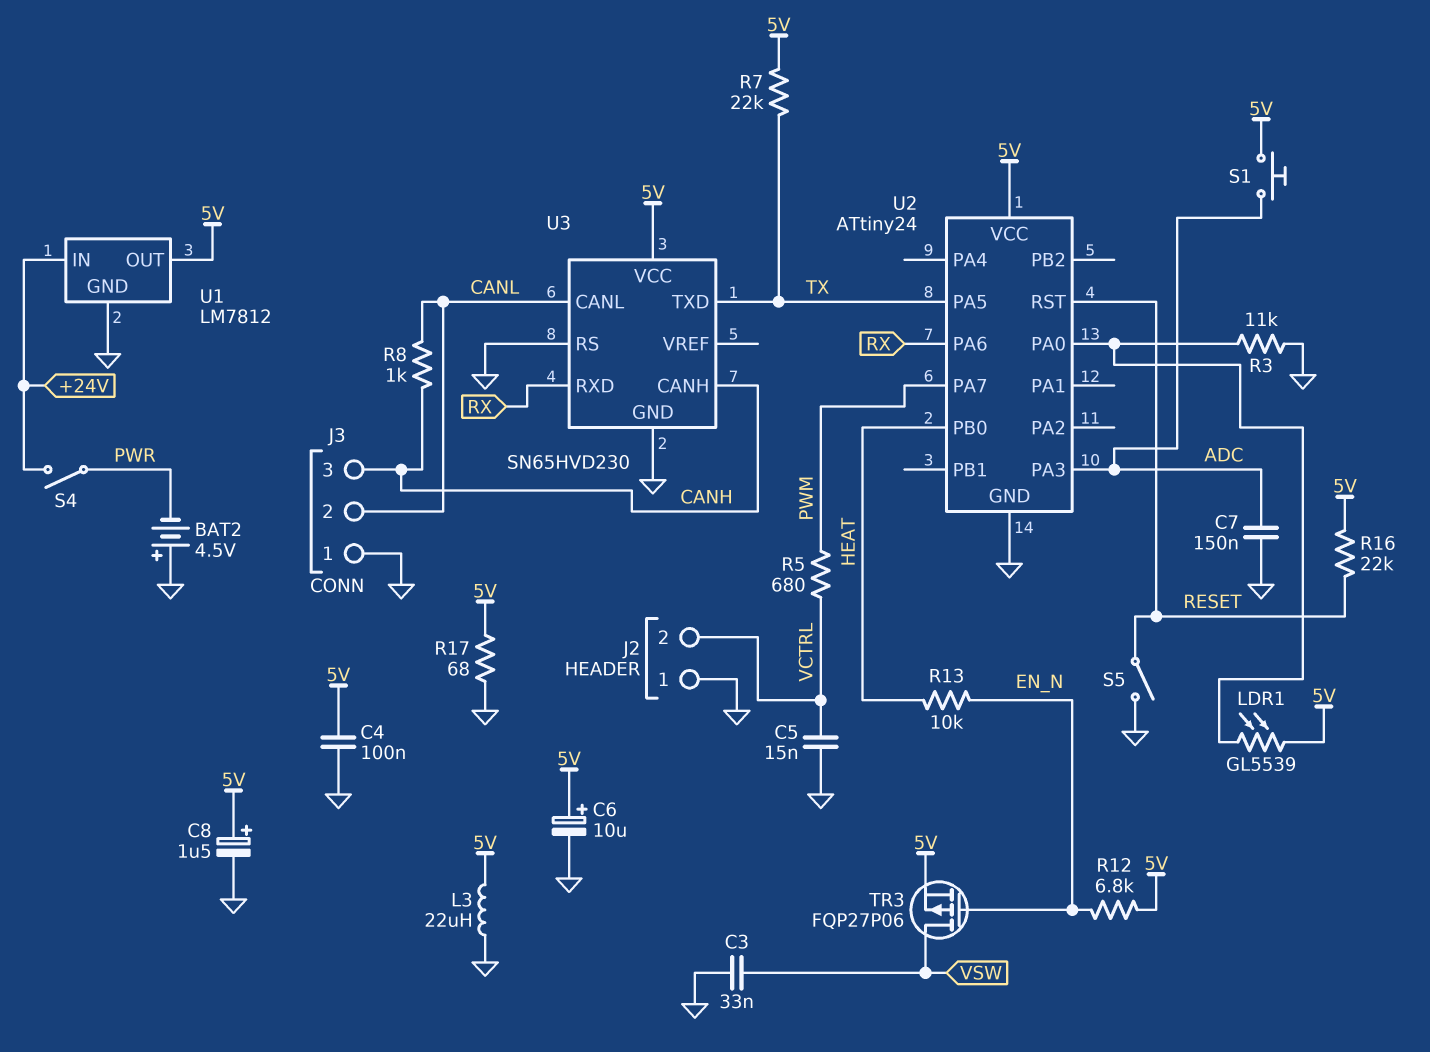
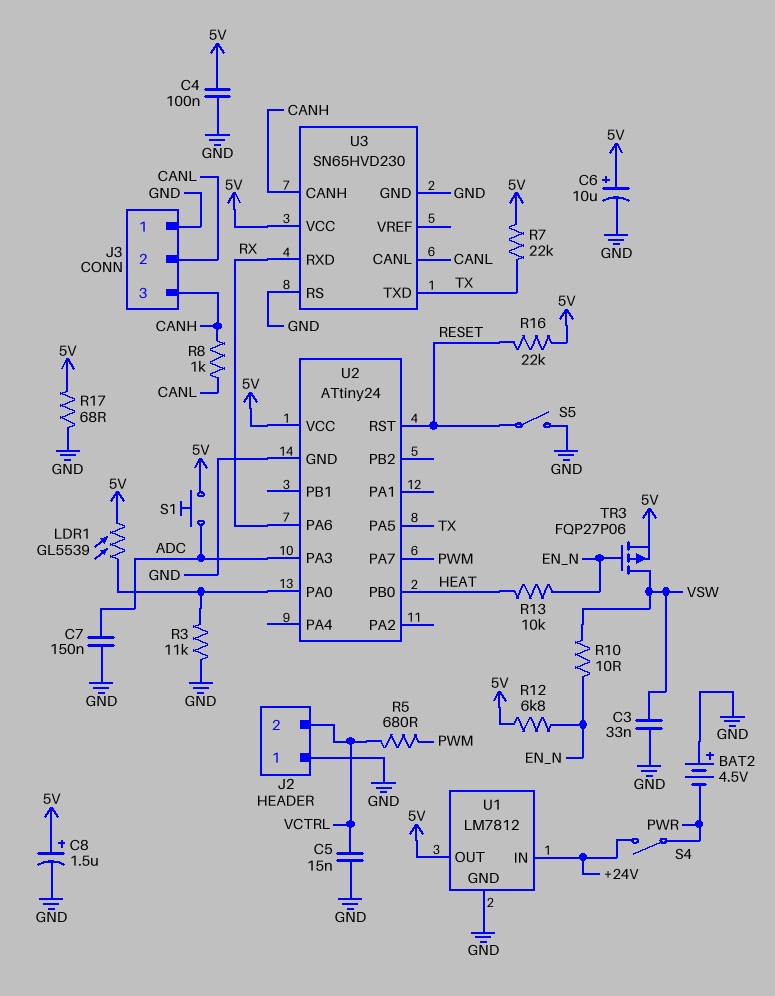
L3: 22uH (5V, GND) -> none
R10: none -> 10 (EN_N, VSW)

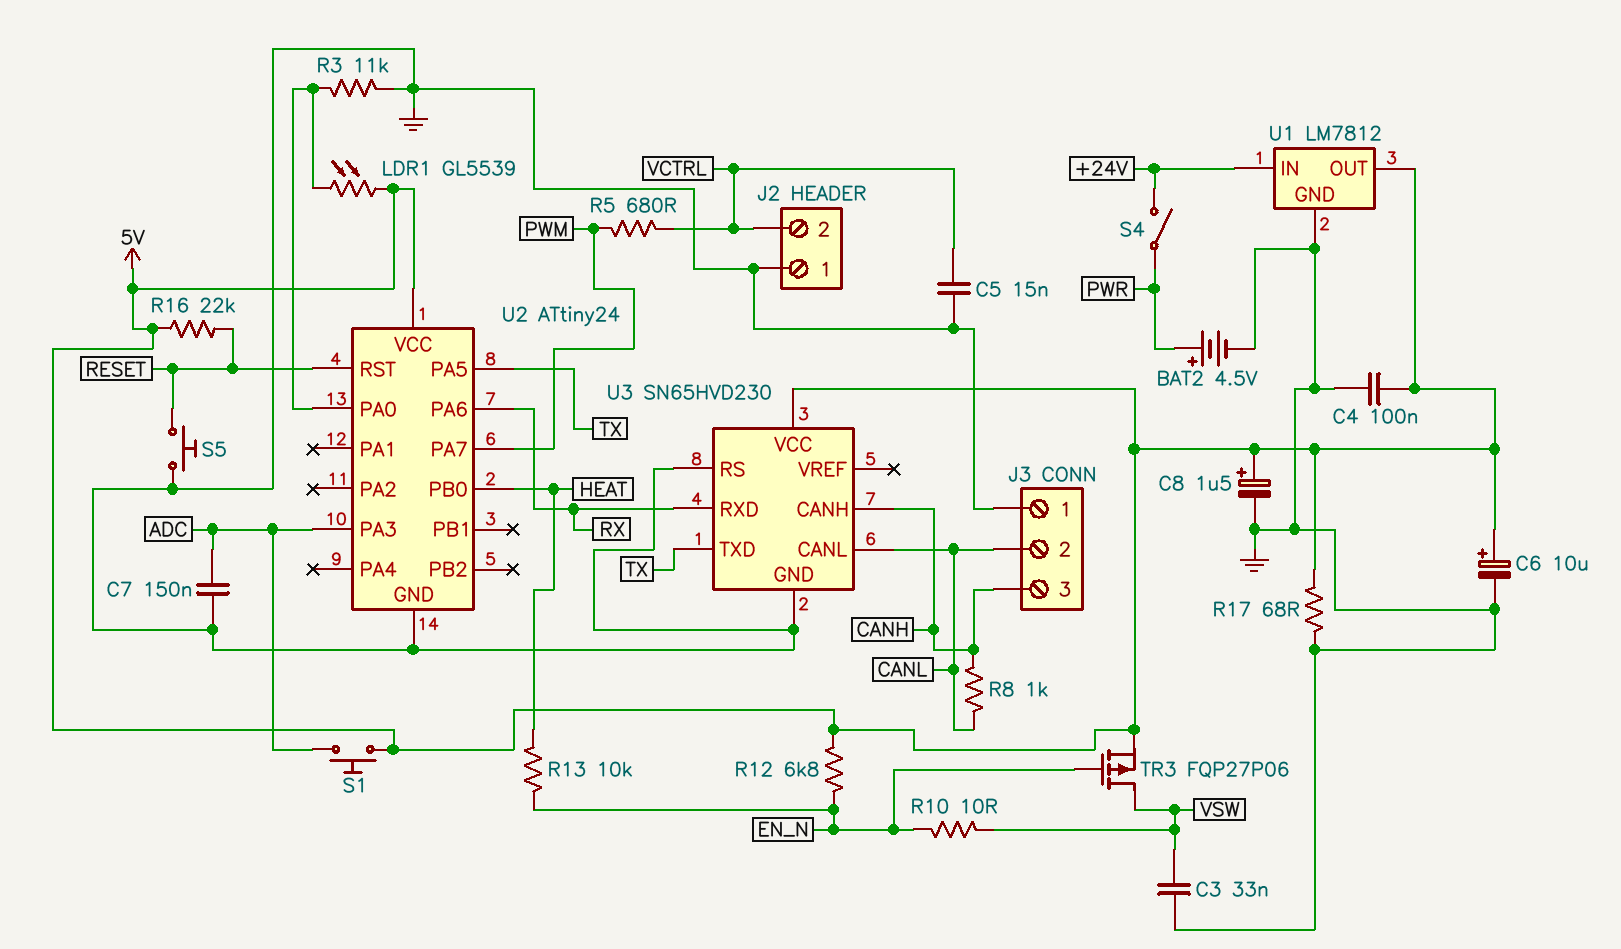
BAT2: 4.5V (plus GND, minus PWR) -> 4.5V (plus PWR, minus GND)
R7: 22k (5V, TX) -> none
S5: switch (GND, RESET) -> button (GND, RESET)

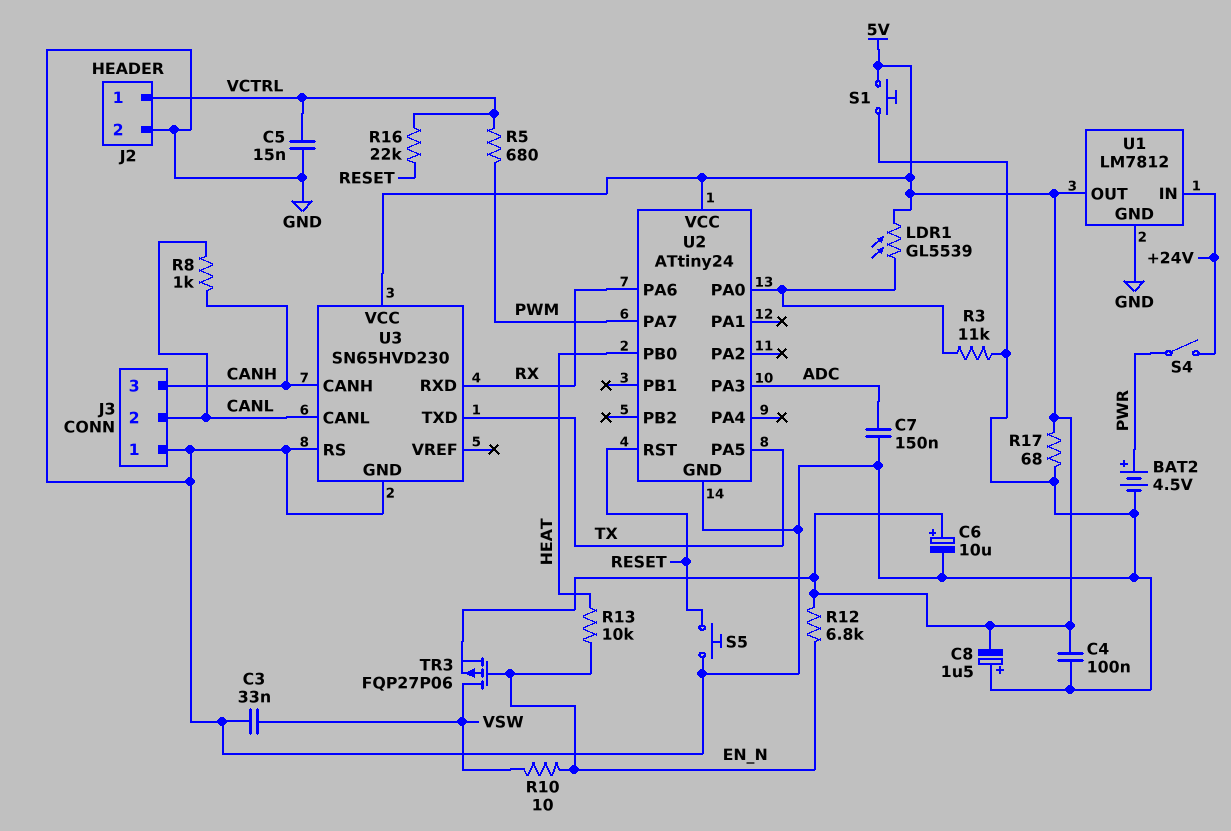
C8: 1.5uF (plus 5V, minus GND) -> 1.5uF (plus GND, minus 5V)
J2 pin 1: GND -> VCTRL
J2 pin 2: VCTRL -> GND
R16: 22k (5V, RESET) -> 22k (RESET, VCTRL)
S1: button (5V, ADC) -> button (5V, GND)

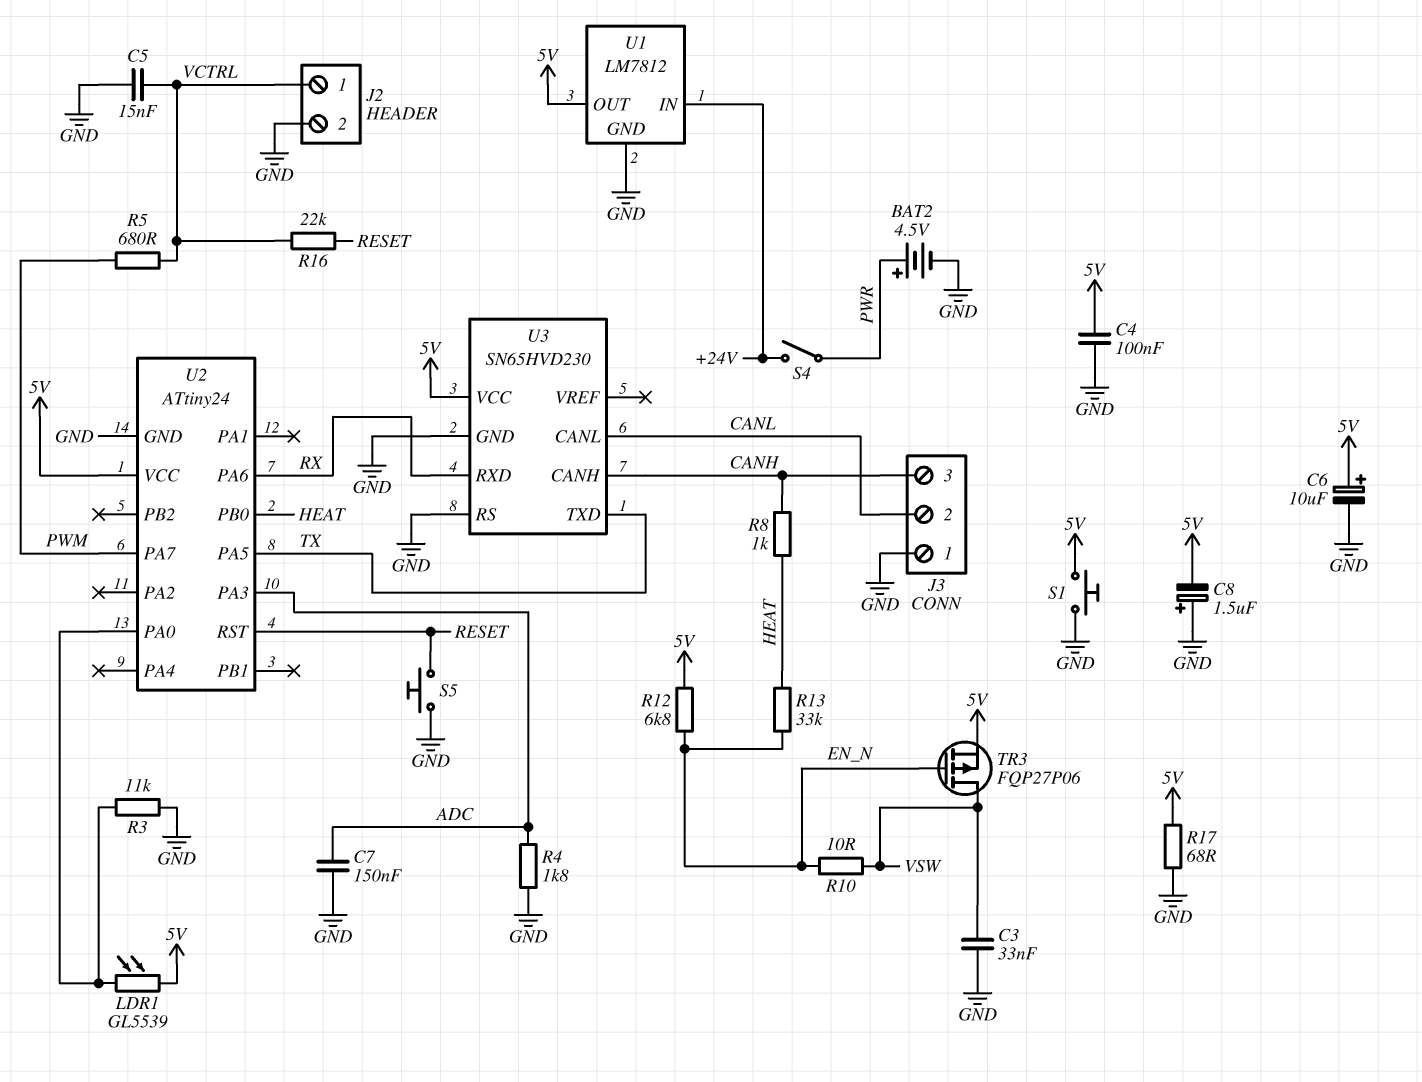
R4: none -> 1.8k (ADC, GND)
R8: 1k (CANH, CANL) -> 1k (CANH, HEAT)
R13: 10k (EN_N, HEAT) -> 33k (EN_N, HEAT)

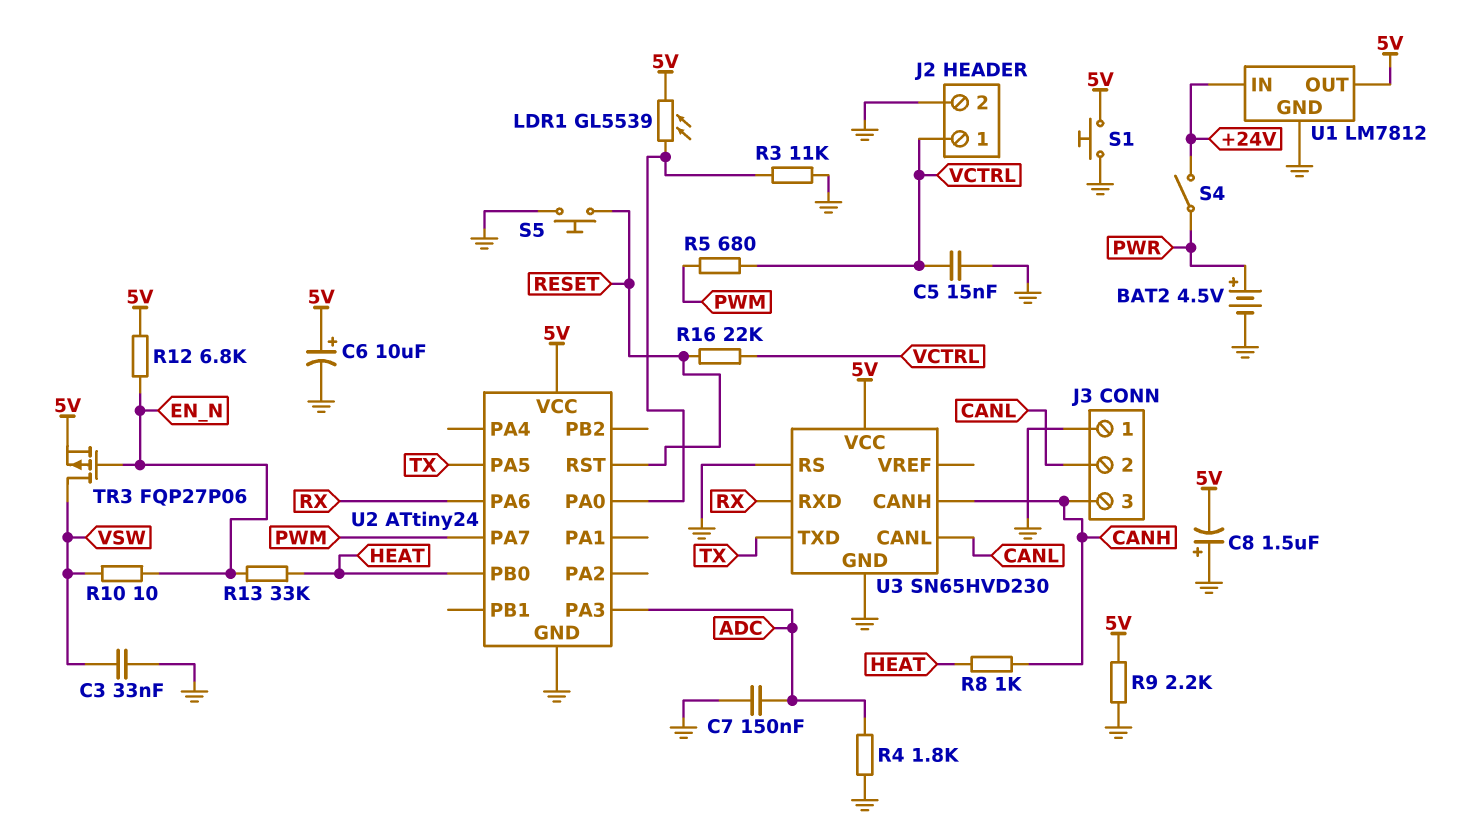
C4: 100nF (5V, GND) -> none
R9: none -> 2.2k (5V, GND)
R17: 68 (5V, GND) -> none

